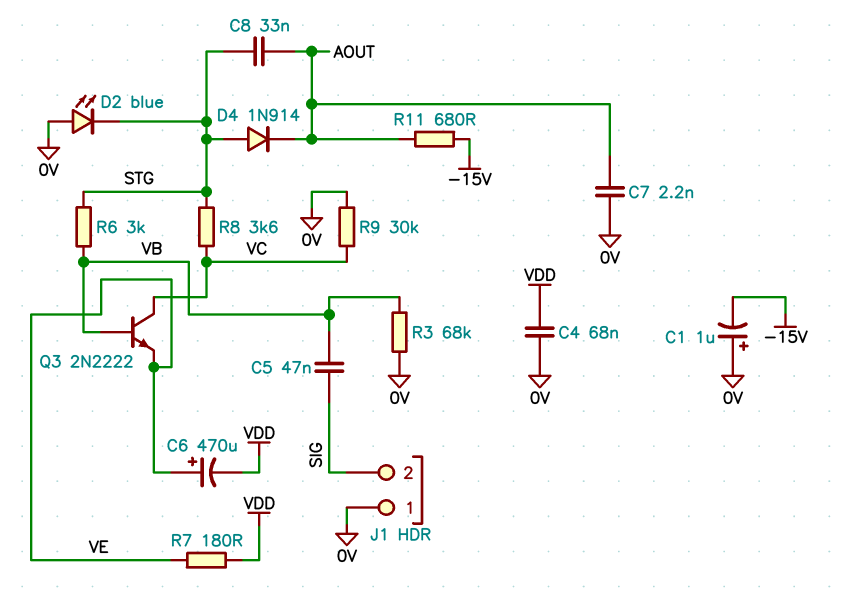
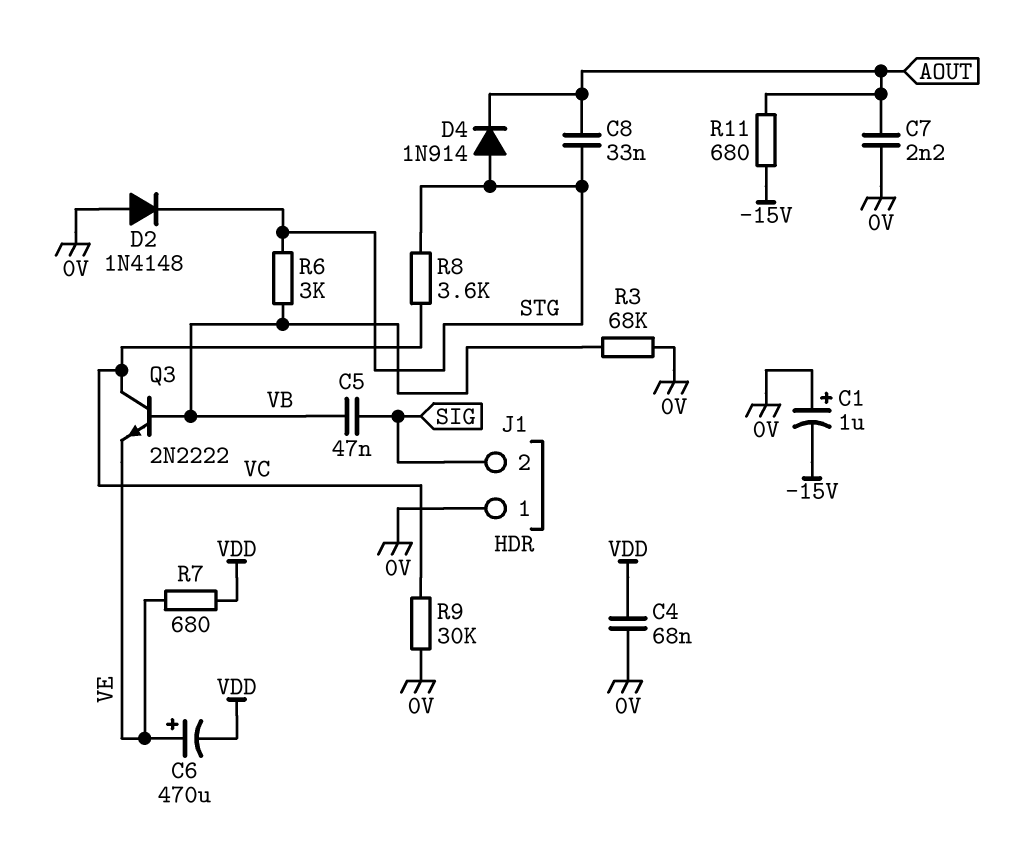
D2: LED blue (A 0V, K STG) -> diode 1N4148 (A 0V, K STG)
R7: 180 (VDD, VE) -> 680 (VDD, VE)

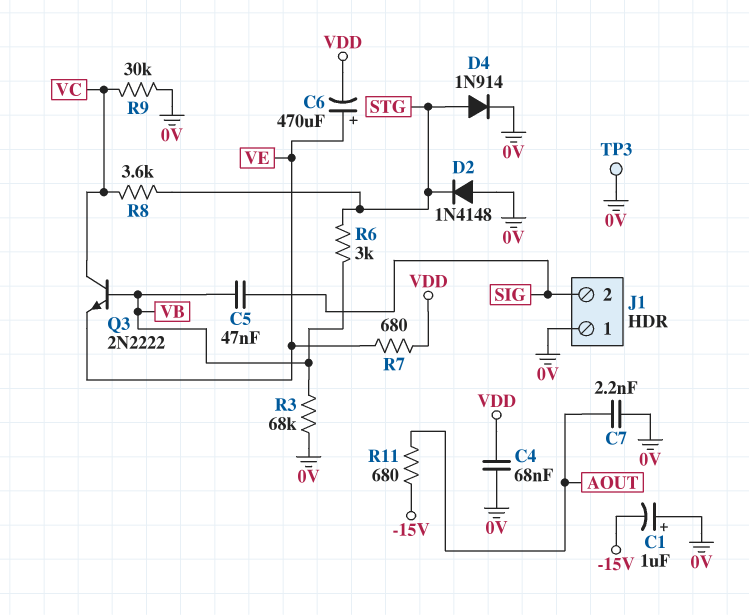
C8: 33nF (AOUT, STG) -> none
D4: diode 1N914 (A STG, K AOUT) -> diode 1N914 (A STG, K 0V)
TP3: none -> test point (0V)

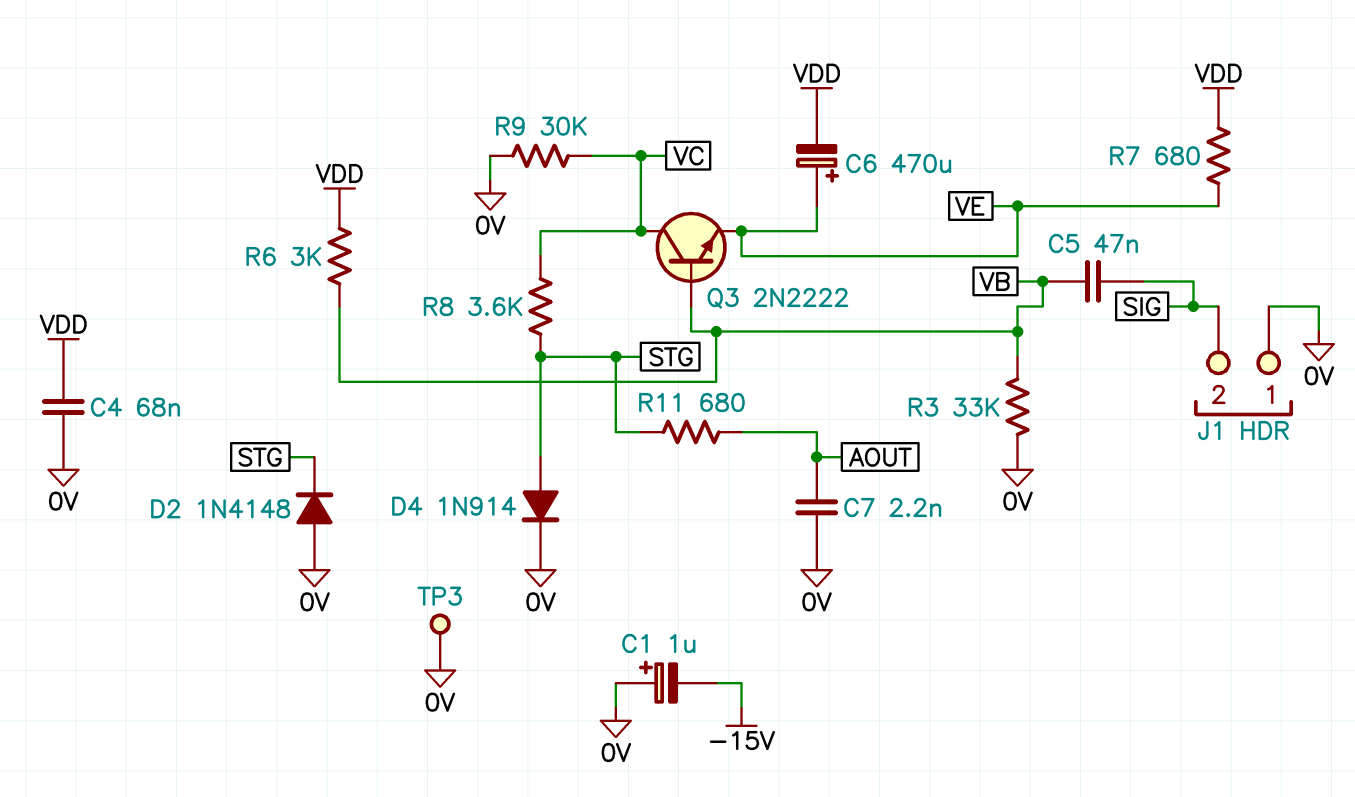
R3: 68k (0V, VB) -> 33k (0V, VB)
R6: 3k (STG, VB) -> 3k (VB, VDD)
R11: 680 (-15V, AOUT) -> 680 (AOUT, STG)

